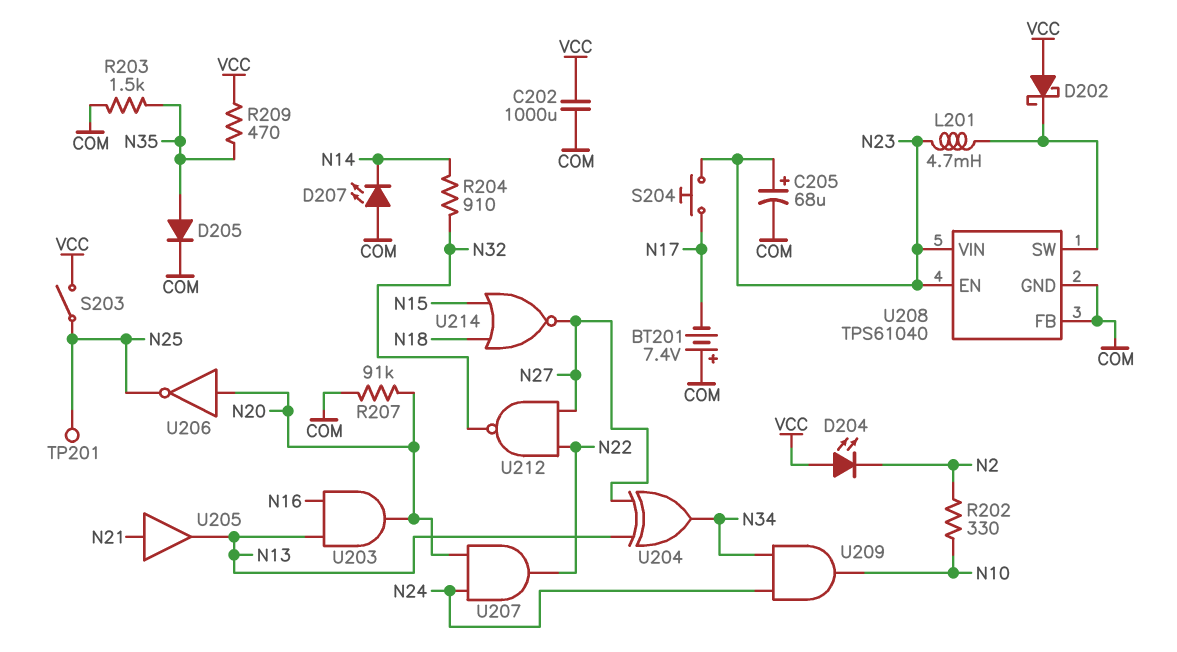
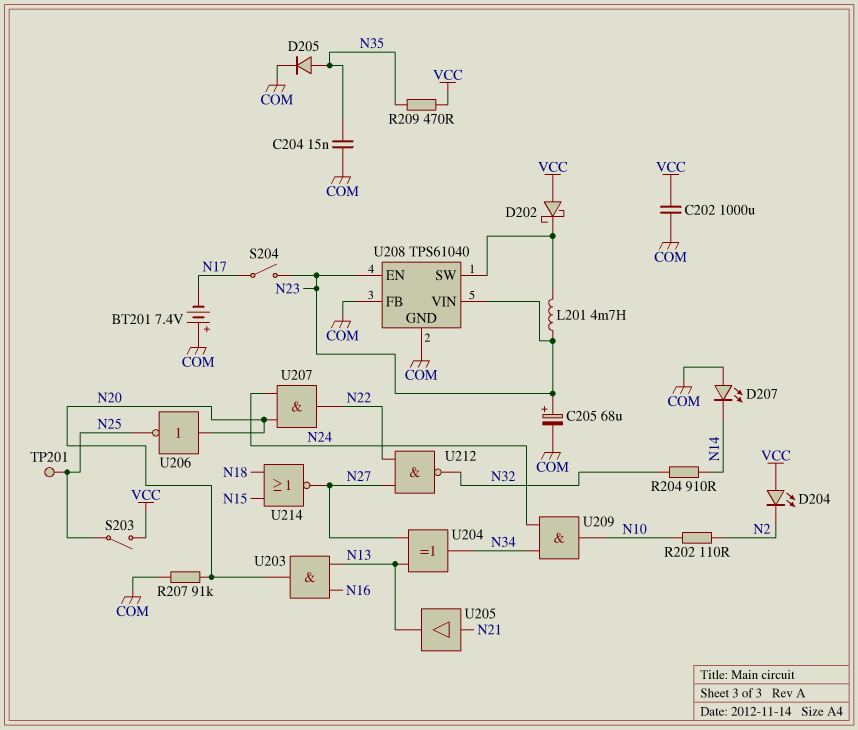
C204: none -> 15nF (COM, N35)
R202: 330 (N2, N10) -> 110 (N2, N10)
R203: 1.5k (COM, N35) -> none
S204: button (N17, N23) -> switch (N17, N23)

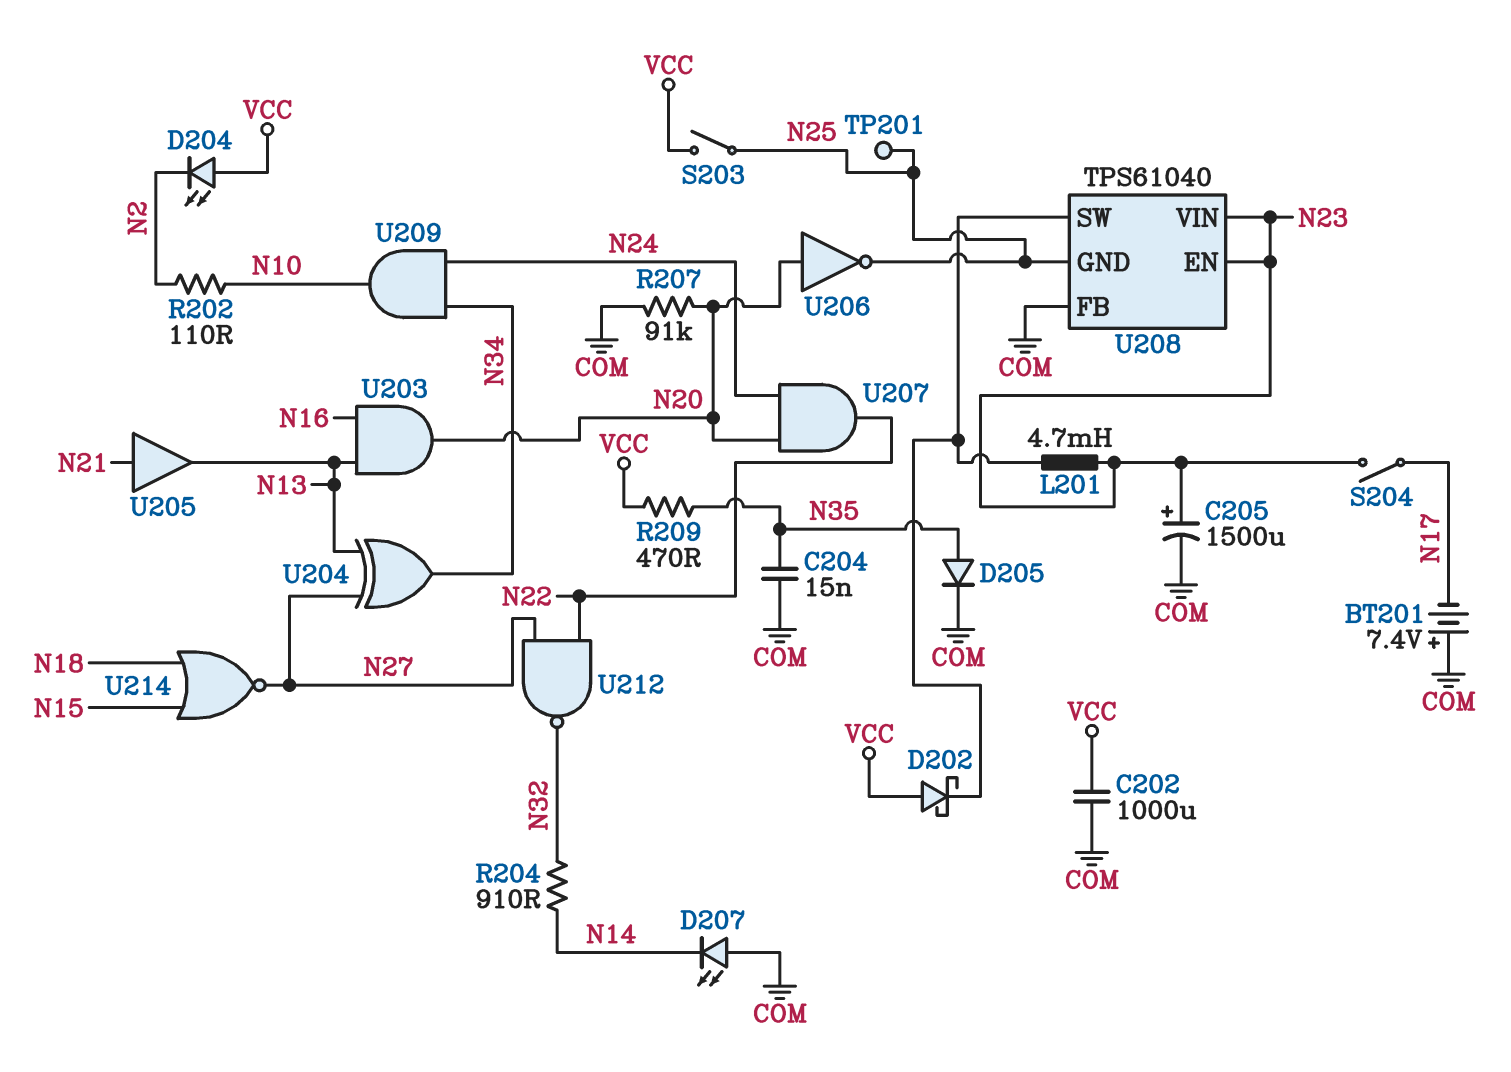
C205: 68uF (plus N23, minus COM) -> 1500uF (plus N23, minus COM)
U208 pin GND: COM -> N25

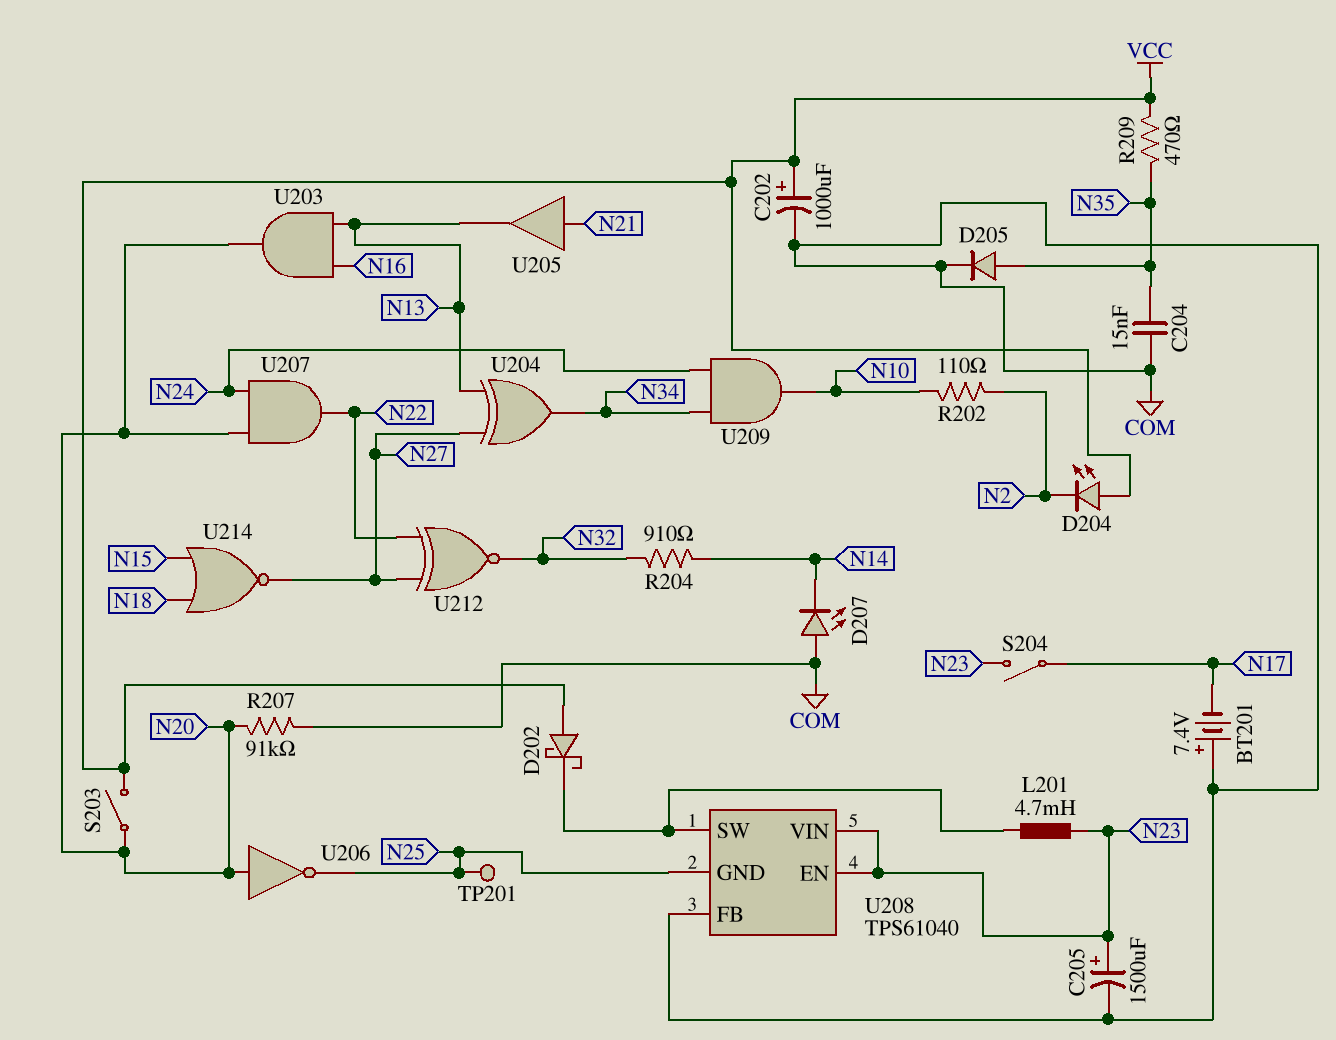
C202: 1000uF (COM, VCC) -> 1000uF (plus VCC, minus COM)
S203: switch (N25, VCC) -> switch (N20, VCC)
U212: NAND (in N22, in N27, out N32) -> XNOR (in N22, in N27, out N32)

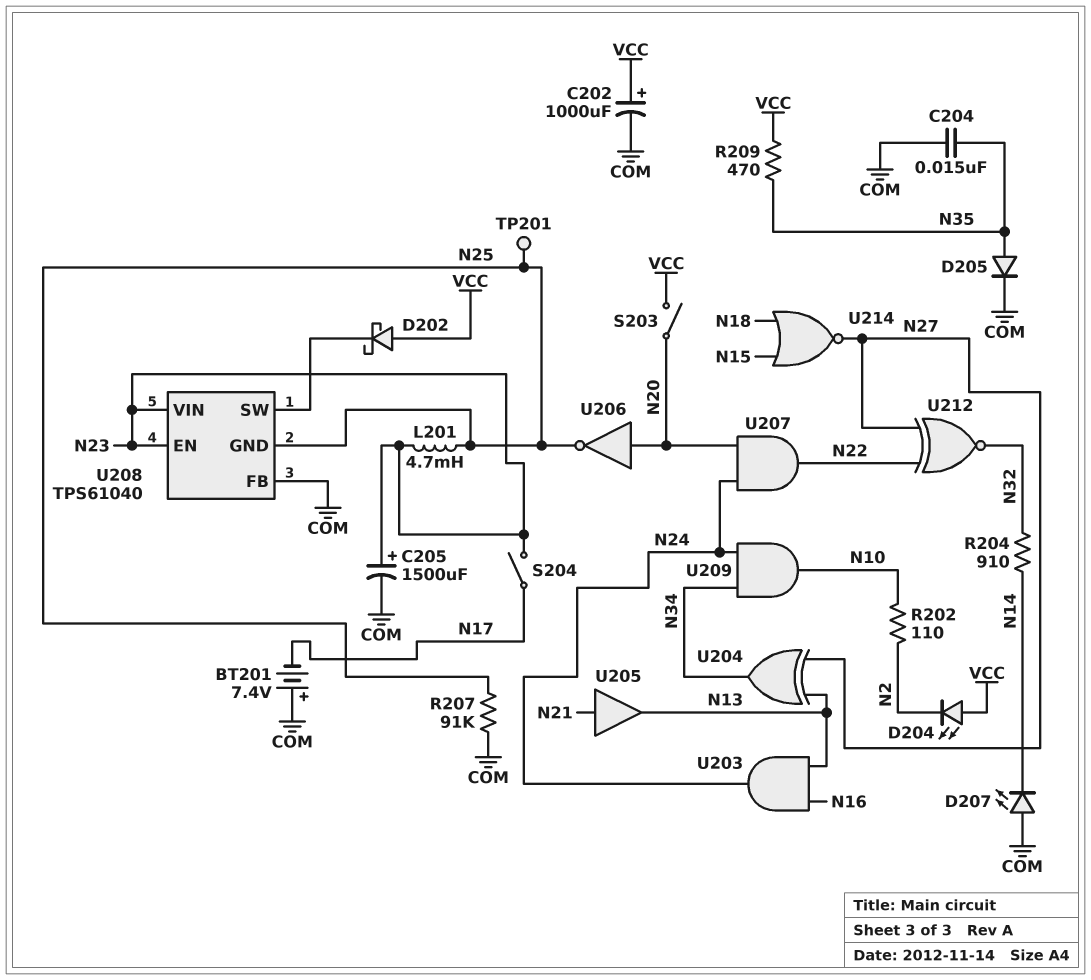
L201: 4.7mH (N23, U208/SW) -> 4.7mH (N23, N25)
R207: 91k (COM, N20) -> 91k (COM, N25)
U203: AND (in N13, in N16, out N20) -> AND (in N13, in N16, out N24)

